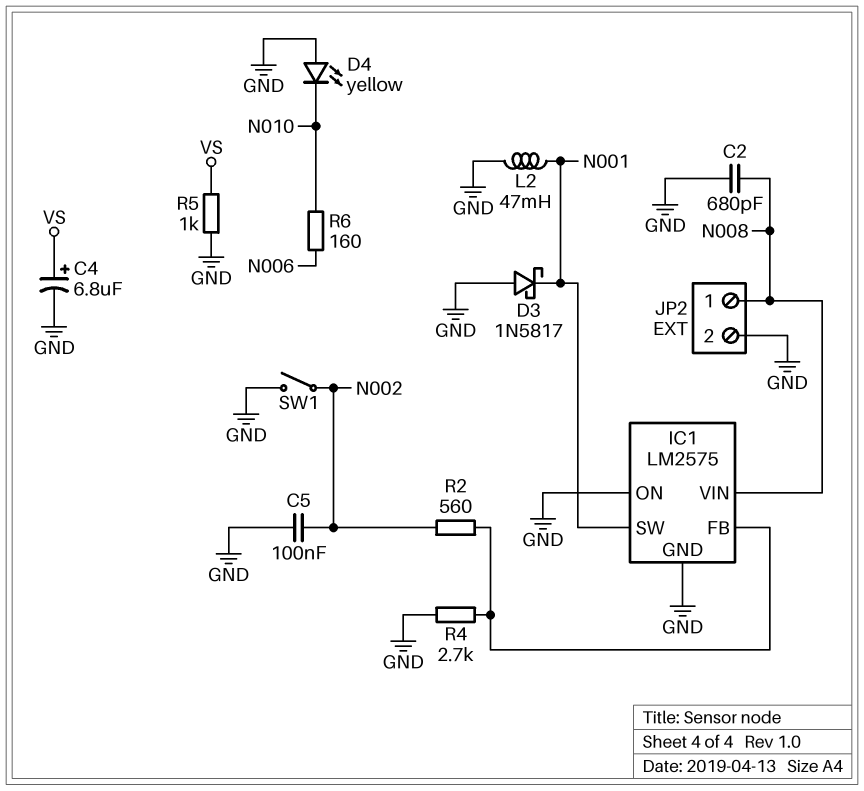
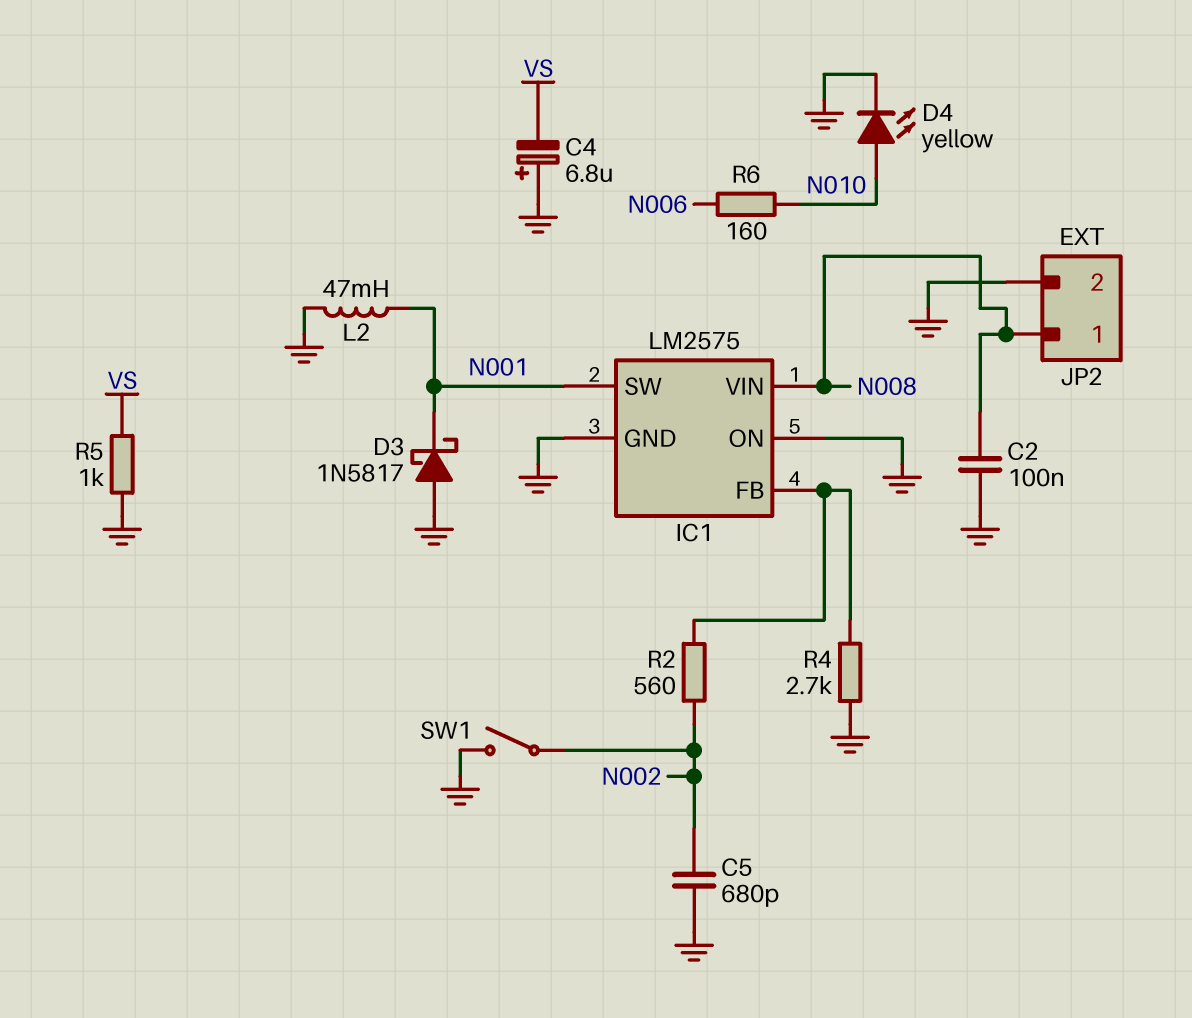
C2: 680pF (GND, N008) -> 100nF (GND, N008)
C4: 6.8uF (plus VS, minus GND) -> 6.8uF (plus GND, minus VS)
C5: 100nF (GND, N002) -> 680pF (GND, N002)
D4: LED yellow (A GND, K N010) -> LED yellow (A N010, K GND)

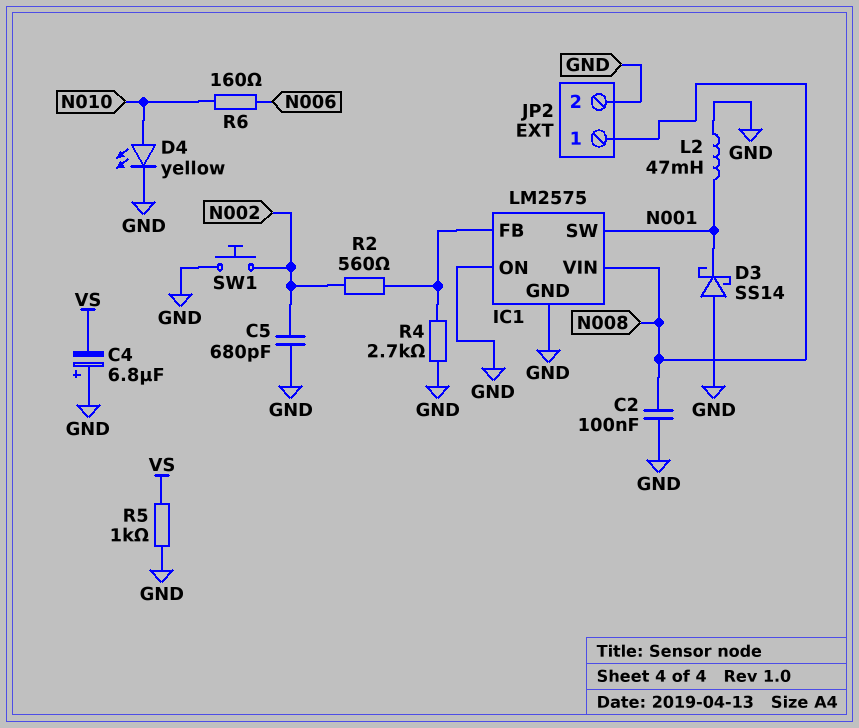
D3: schottky 1N5817 (A GND, K N001) -> schottky SS14 (A GND, K N001)
SW1: switch (GND, N002) -> button (GND, N002)

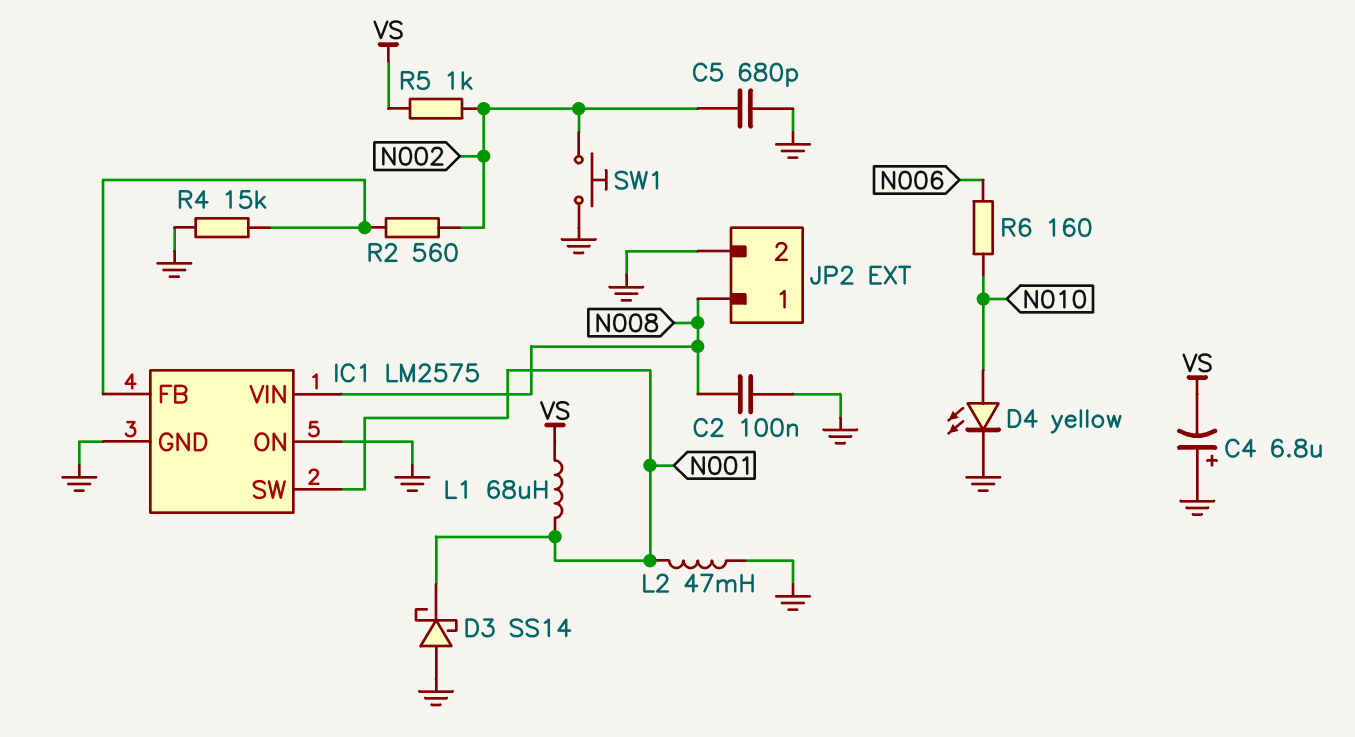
L1: none -> 68uH (N001, VS)
R4: 2.7k (GND, IC1/FB) -> 15k (GND, IC1/FB)
R5: 1k (GND, VS) -> 1k (N002, VS)

